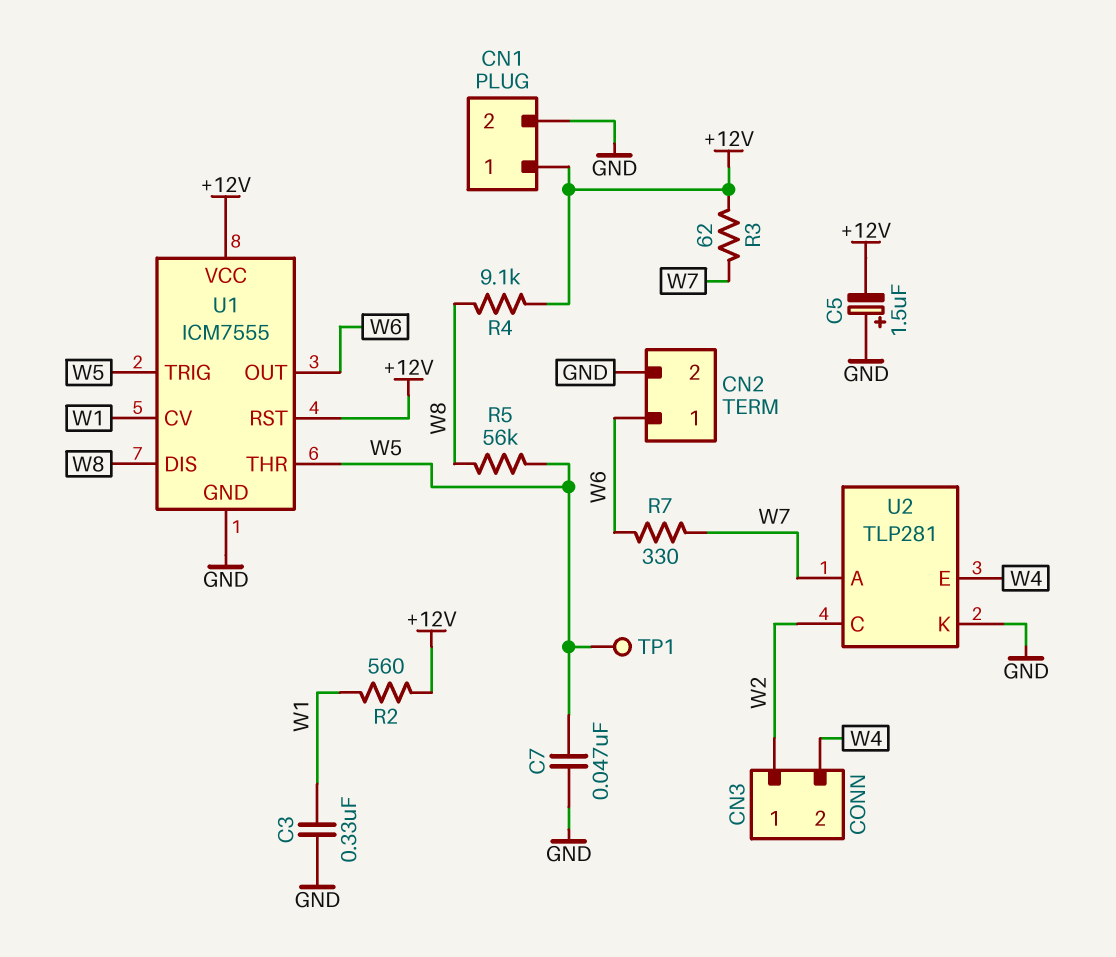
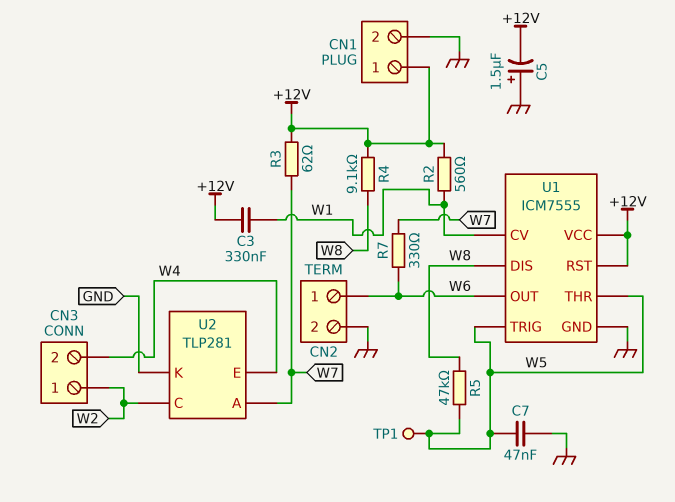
C3: 330nF (GND, W1) -> 330nF (+12V, W1)
R5: 56k (W5, W8) -> 47k (W5, W8)

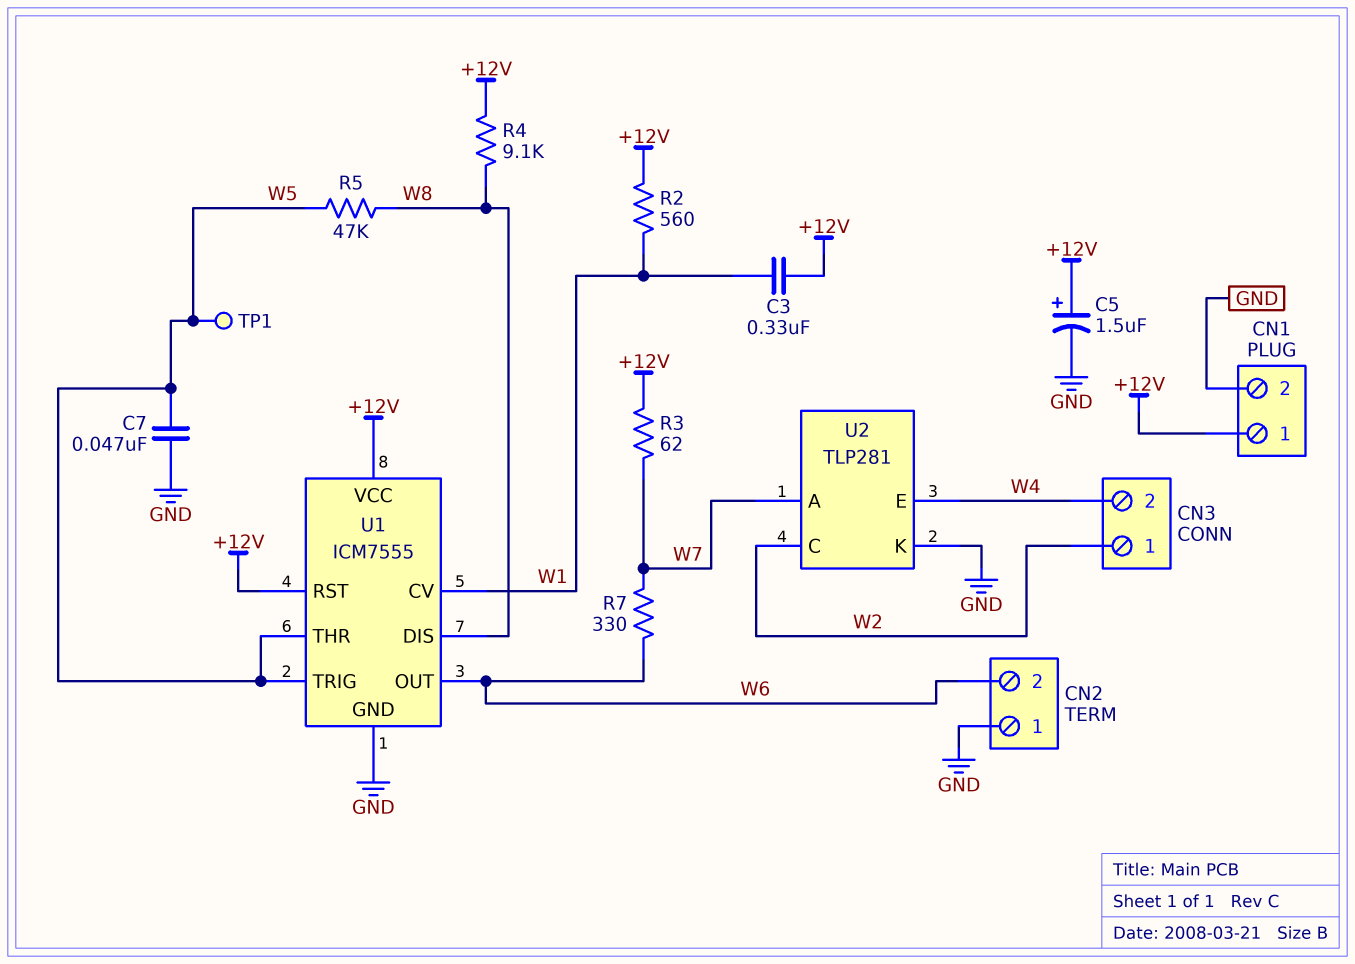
C5: 1.5uF (plus GND, minus +12V) -> 1.5uF (plus +12V, minus GND)
CN2 pin 1: W6 -> GND
CN2 pin 2: GND -> W6

